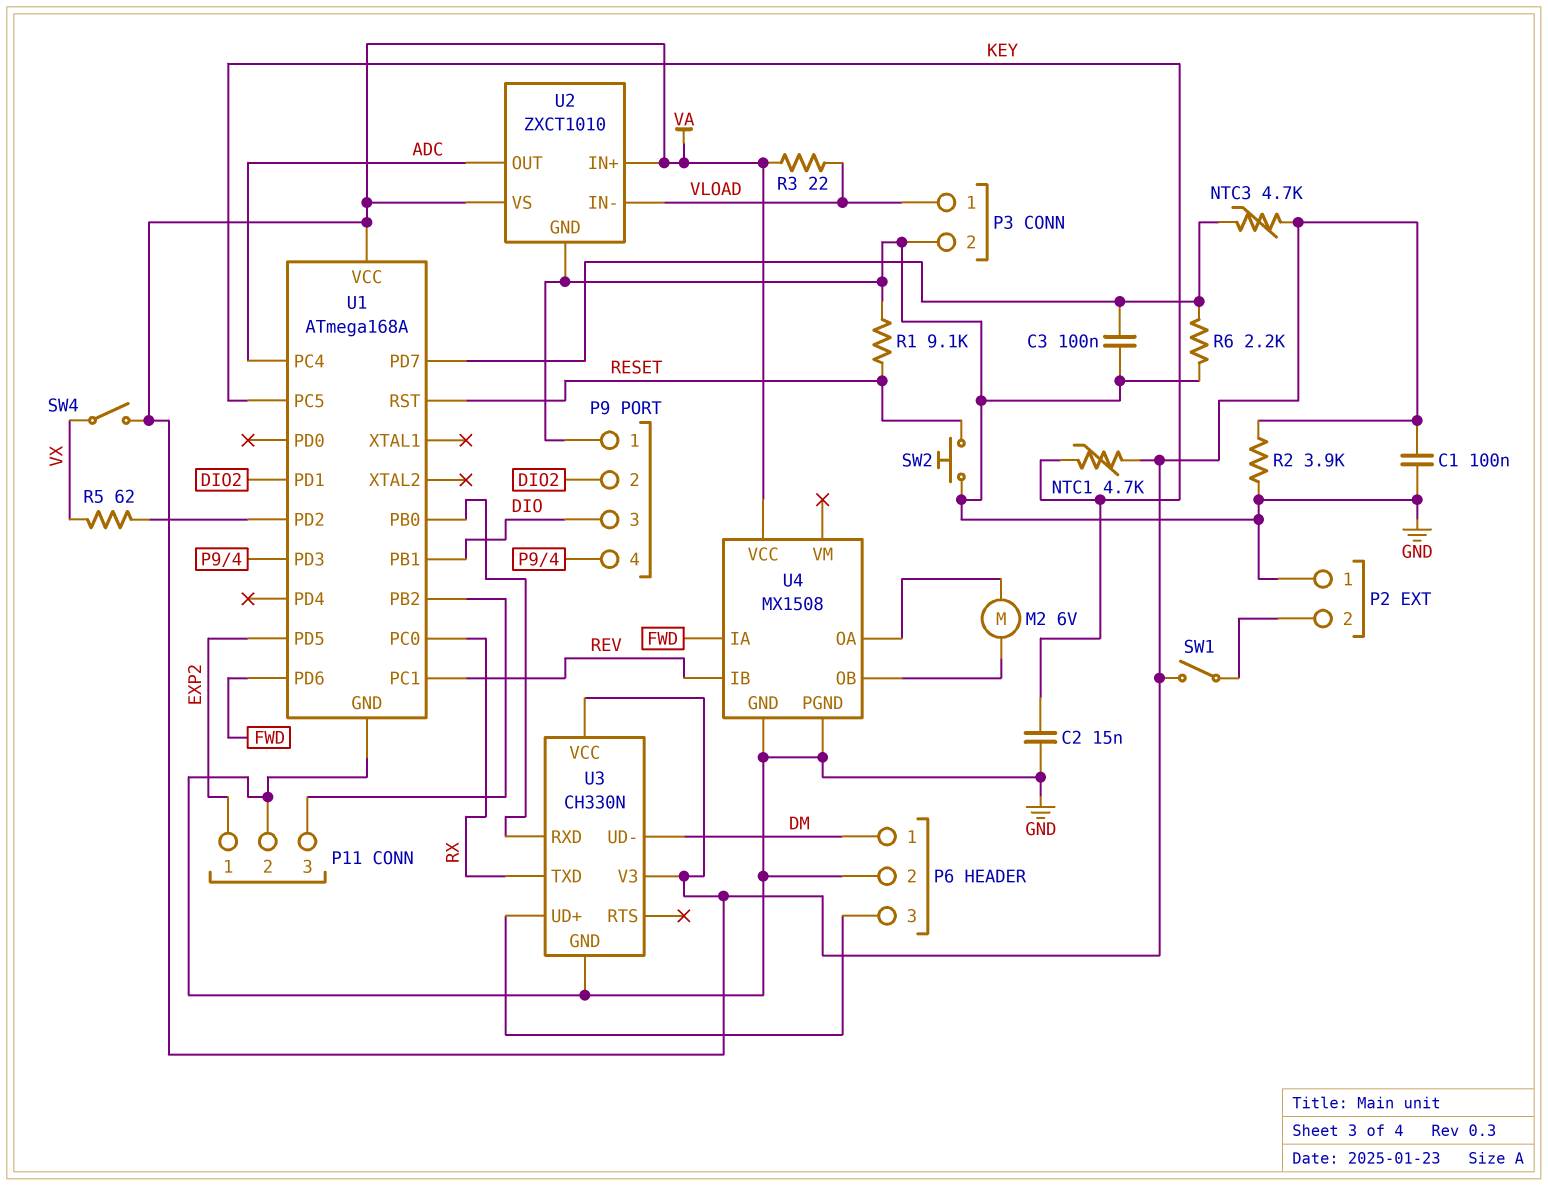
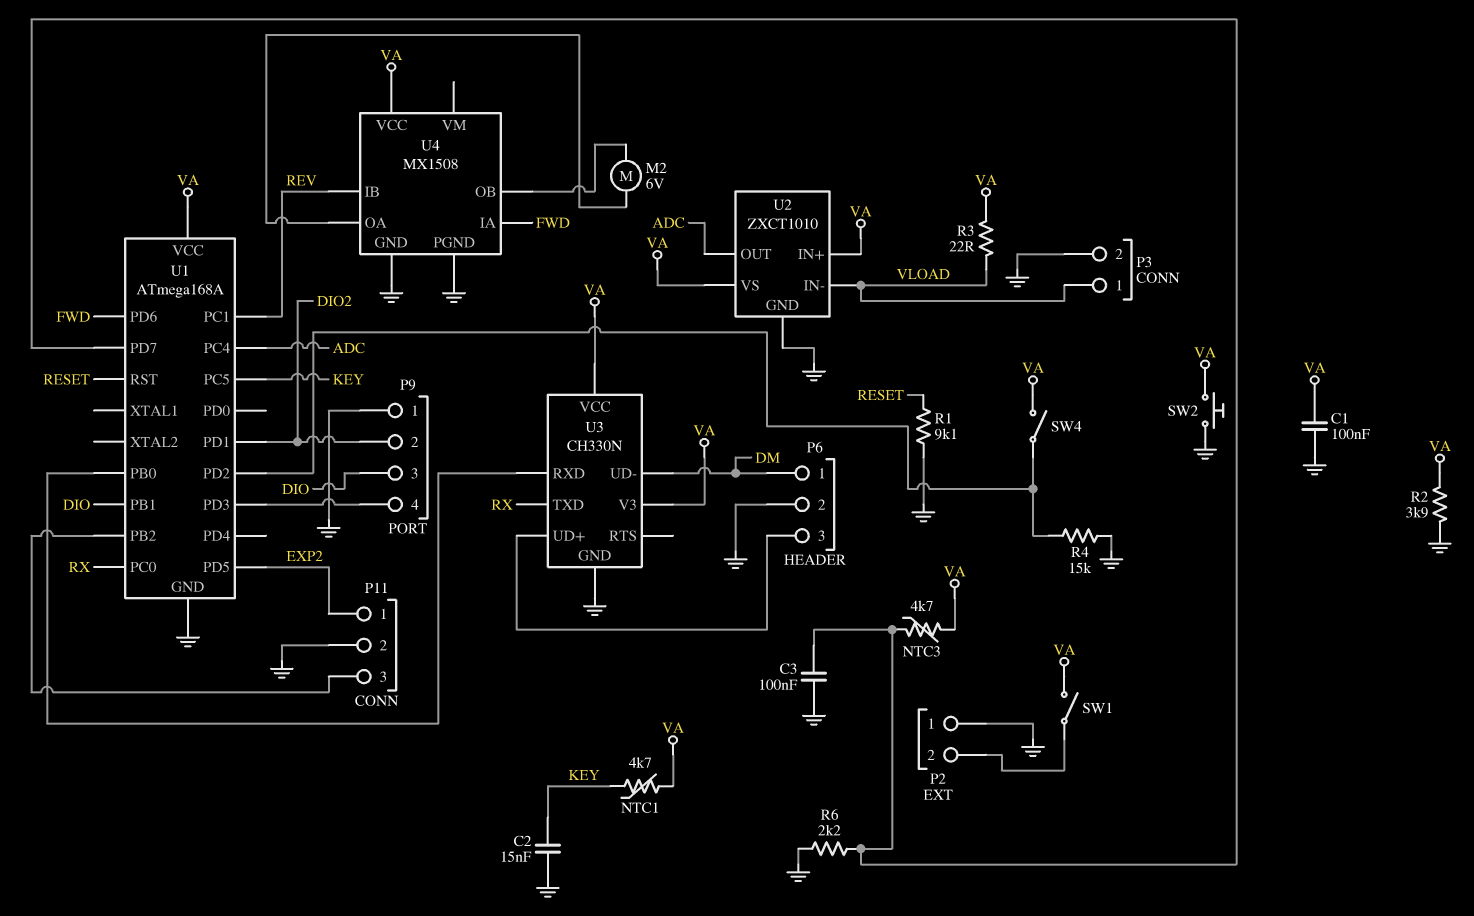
R4: none -> 15k (GND, U1/PD2)
R5: 62 (U1/PD2, VX) -> none
SW2: button (GND, RESET) -> button (GND, VA)
SW4: switch (VA, VX) -> switch (U1/PD2, VA)

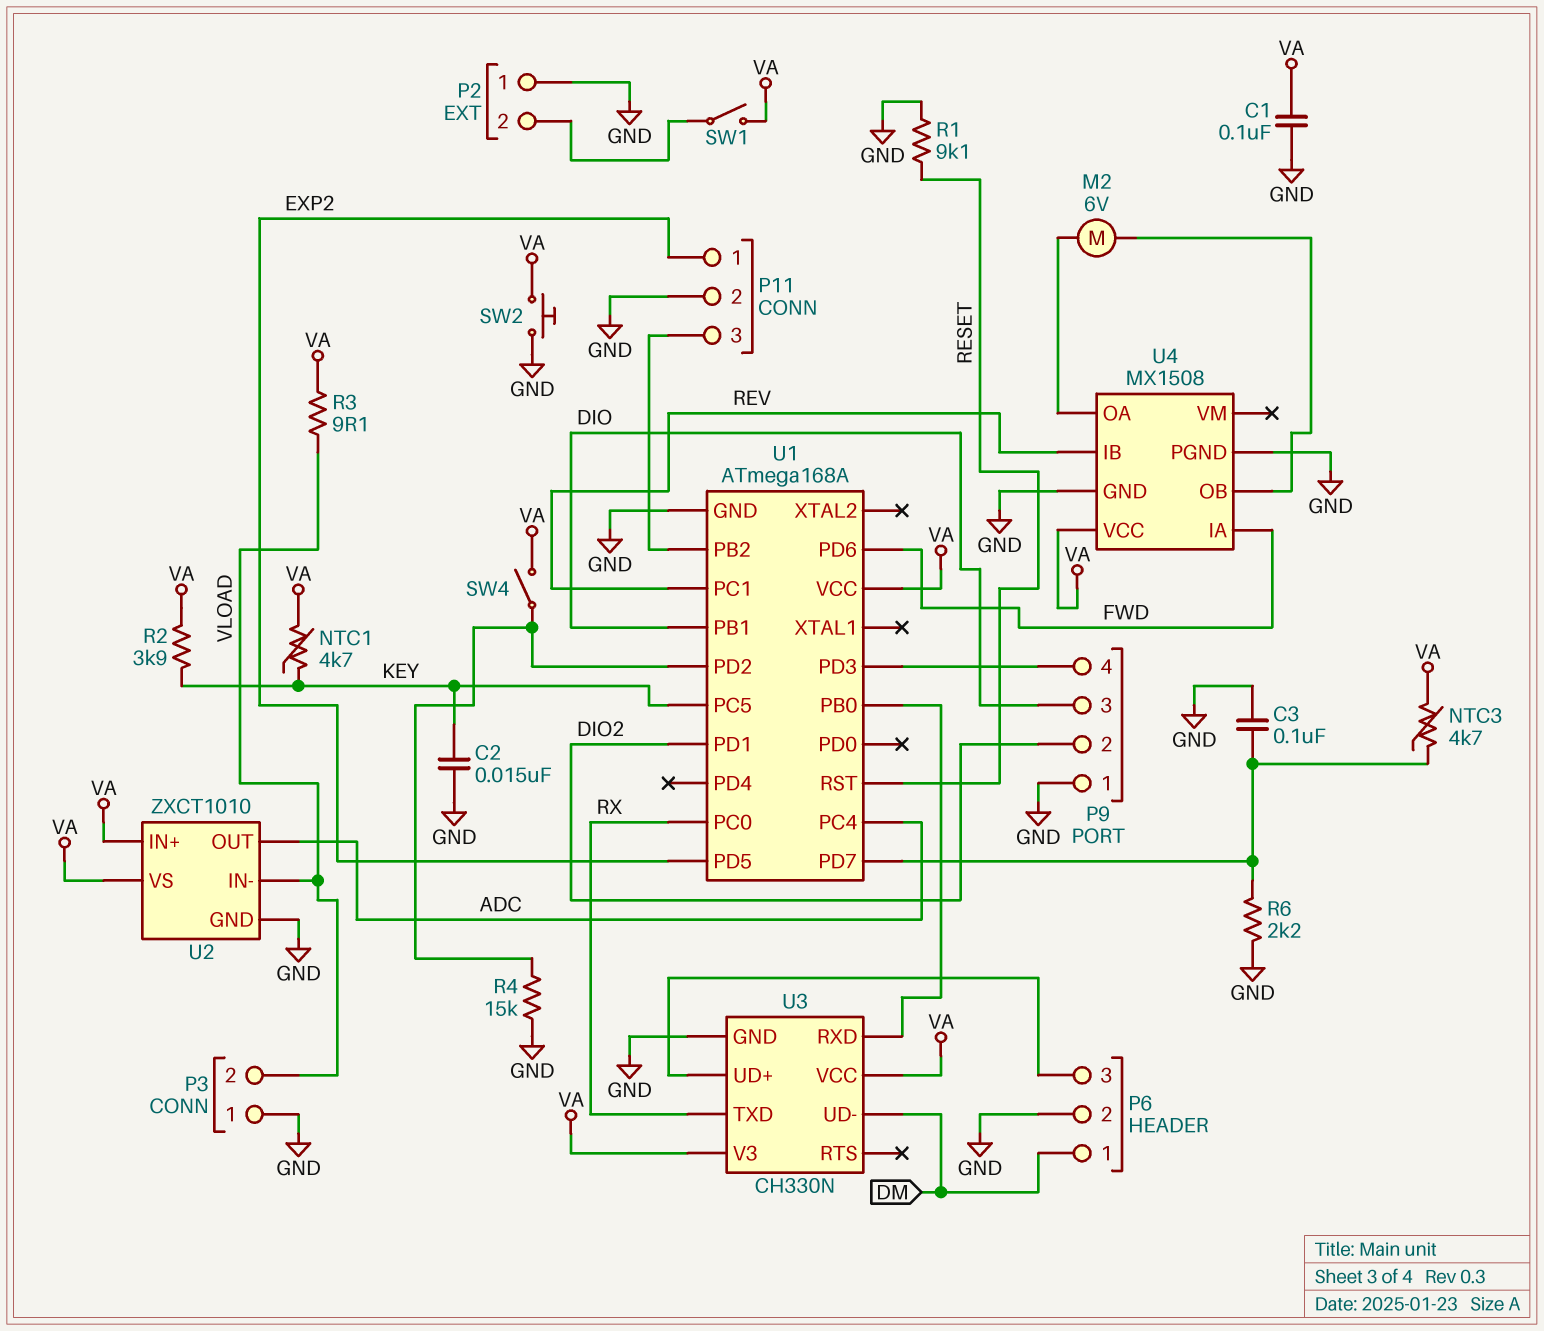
P3 pin 1: VLOAD -> GND
P3 pin 2: GND -> VLOAD
R2: 3.9k (GND, VA) -> 3.9k (KEY, VA)
R3: 22 (VA, VLOAD) -> 9.1 (VA, VLOAD)

